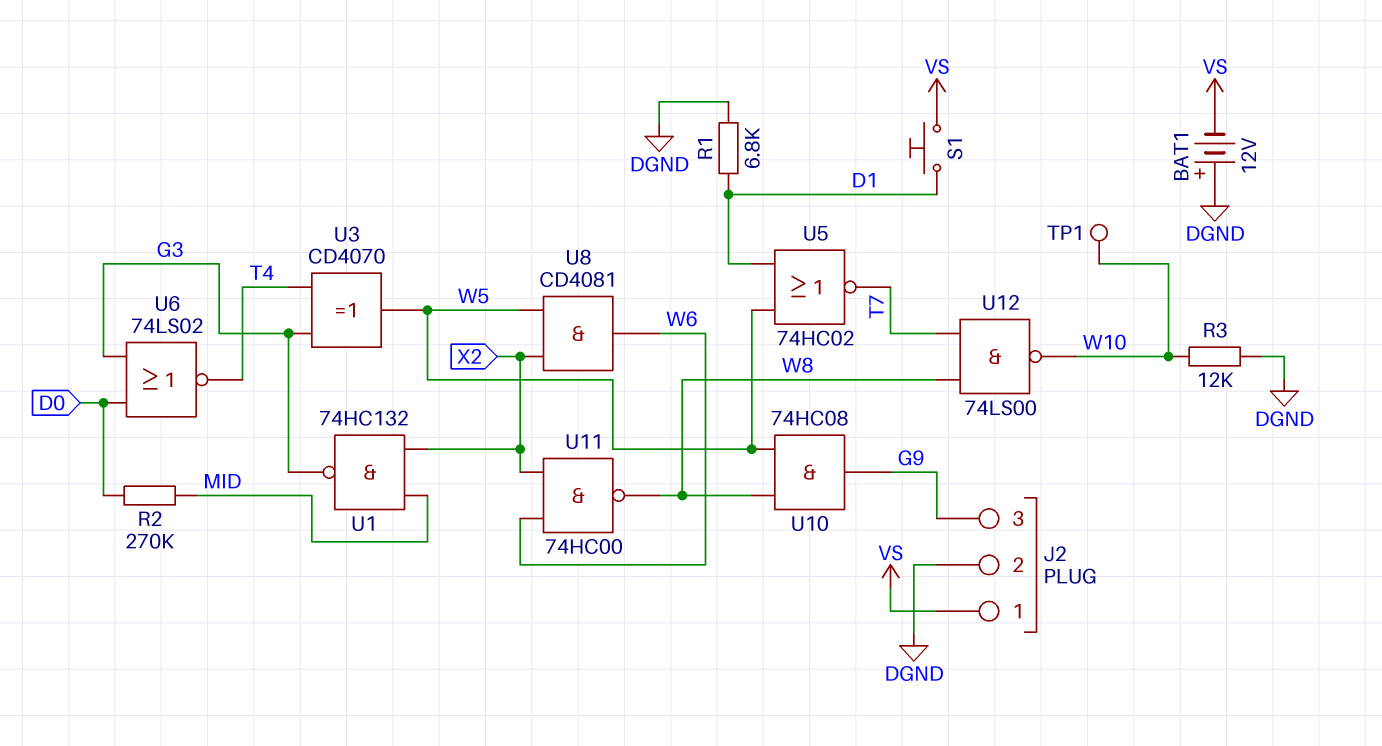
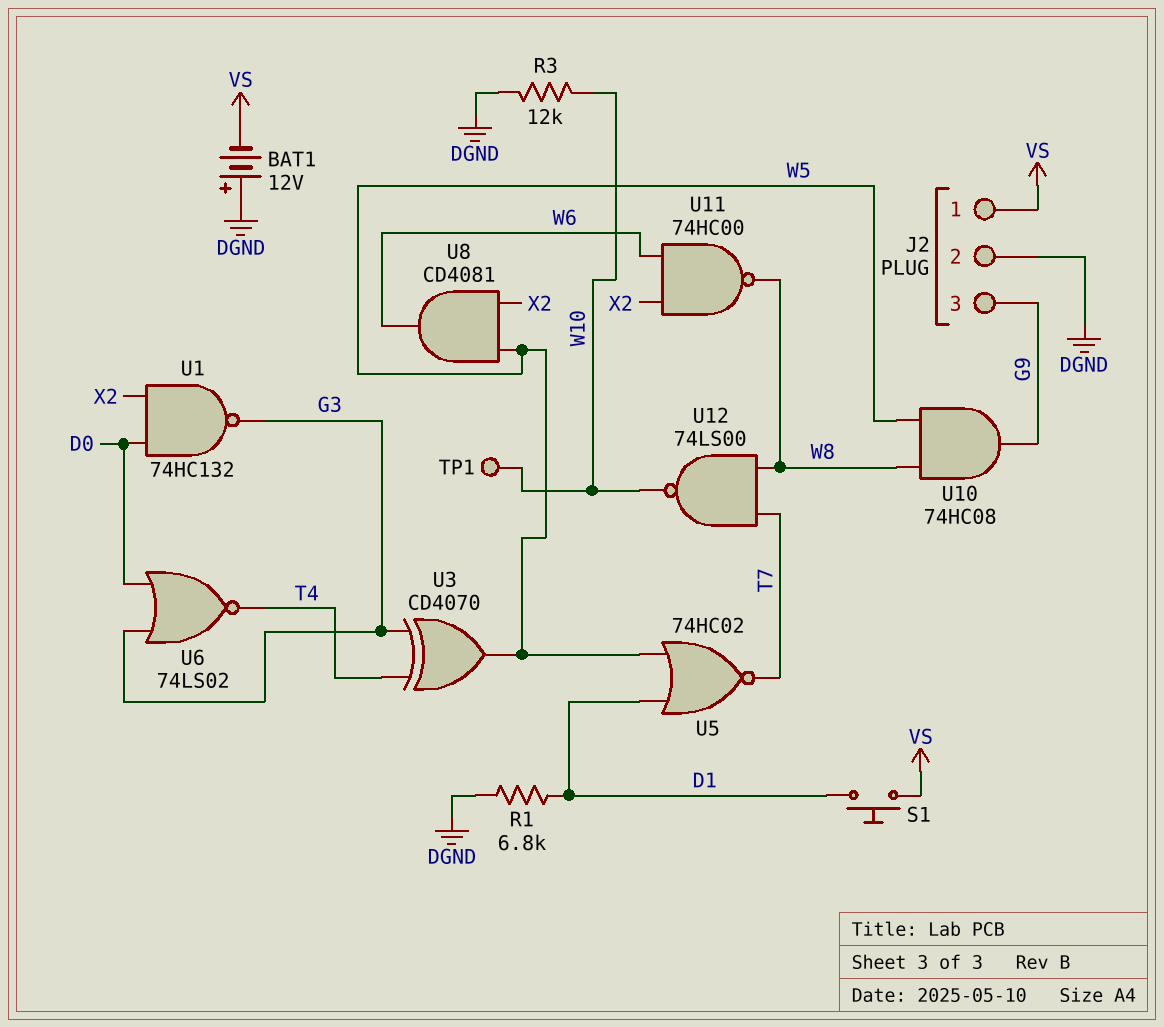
R2: 270k (D0, MID) -> none
U1: NAND 74HC132 (in MID, in X2, out G3) -> NAND 74HC132 (in D0, in X2, out G3)

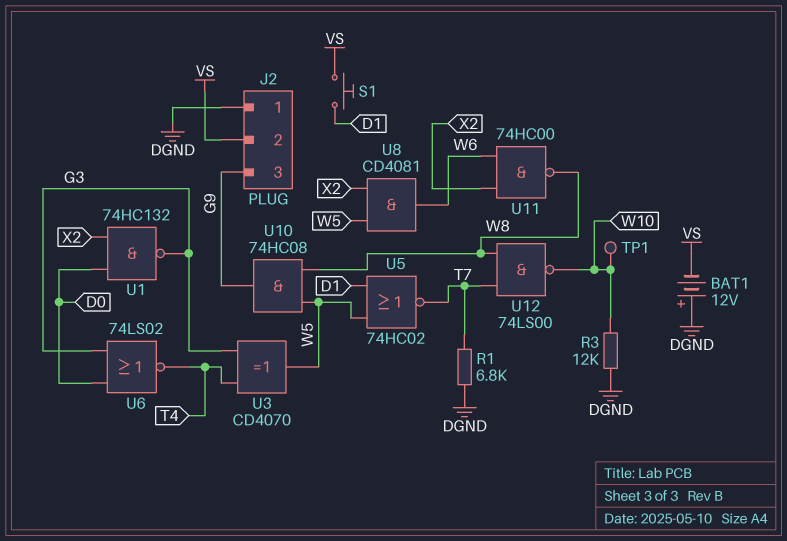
J2 pin 1: VS -> DGND
J2 pin 2: DGND -> VS
R1: 6.8k (D1, DGND) -> 6.8k (DGND, T7)

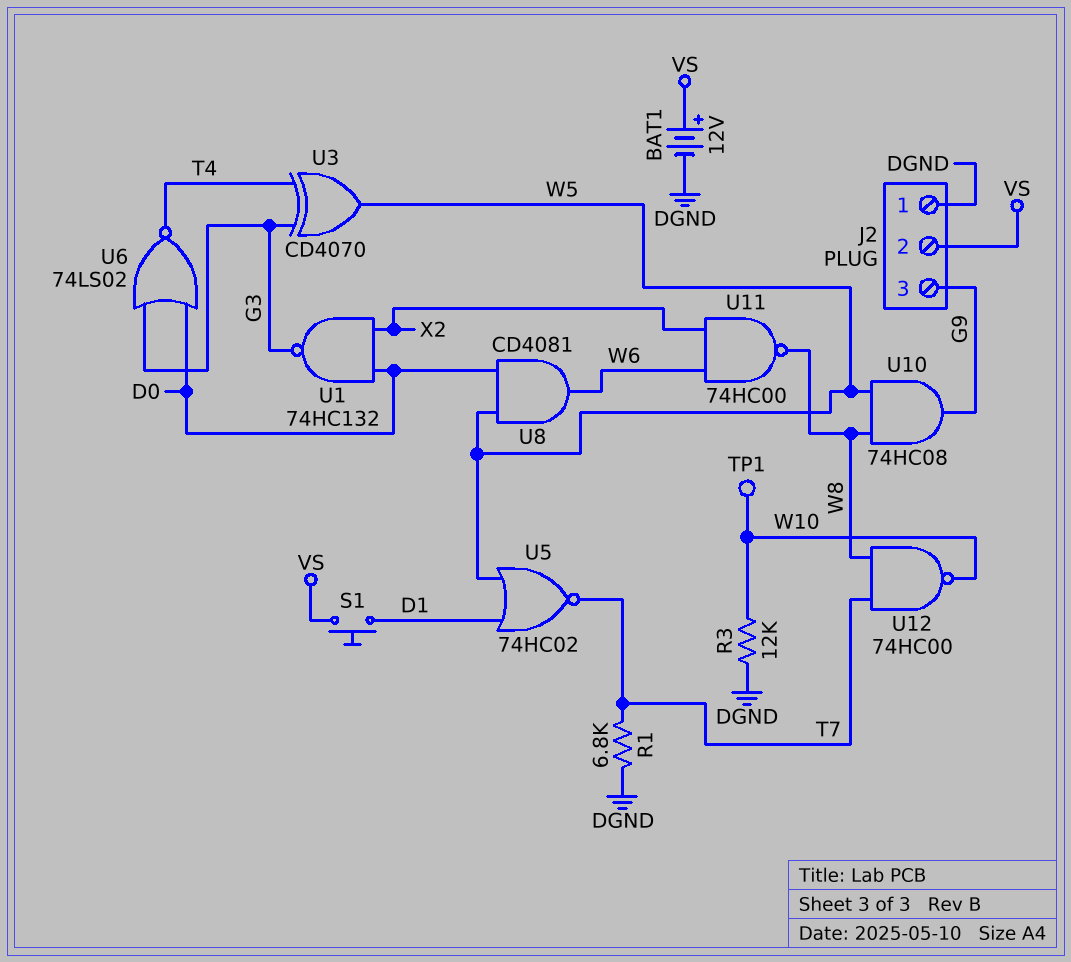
BAT1: 12V (plus DGND, minus VS) -> 12V (plus VS, minus DGND)
U8: AND CD4081 (in W5, in X2, out W6) -> AND CD4081 (in D0, in W5, out W6)
U12: NAND 74LS00 (in T7, in W8, out W10) -> NAND 74HC00 (in T7, in W8, out W10)

